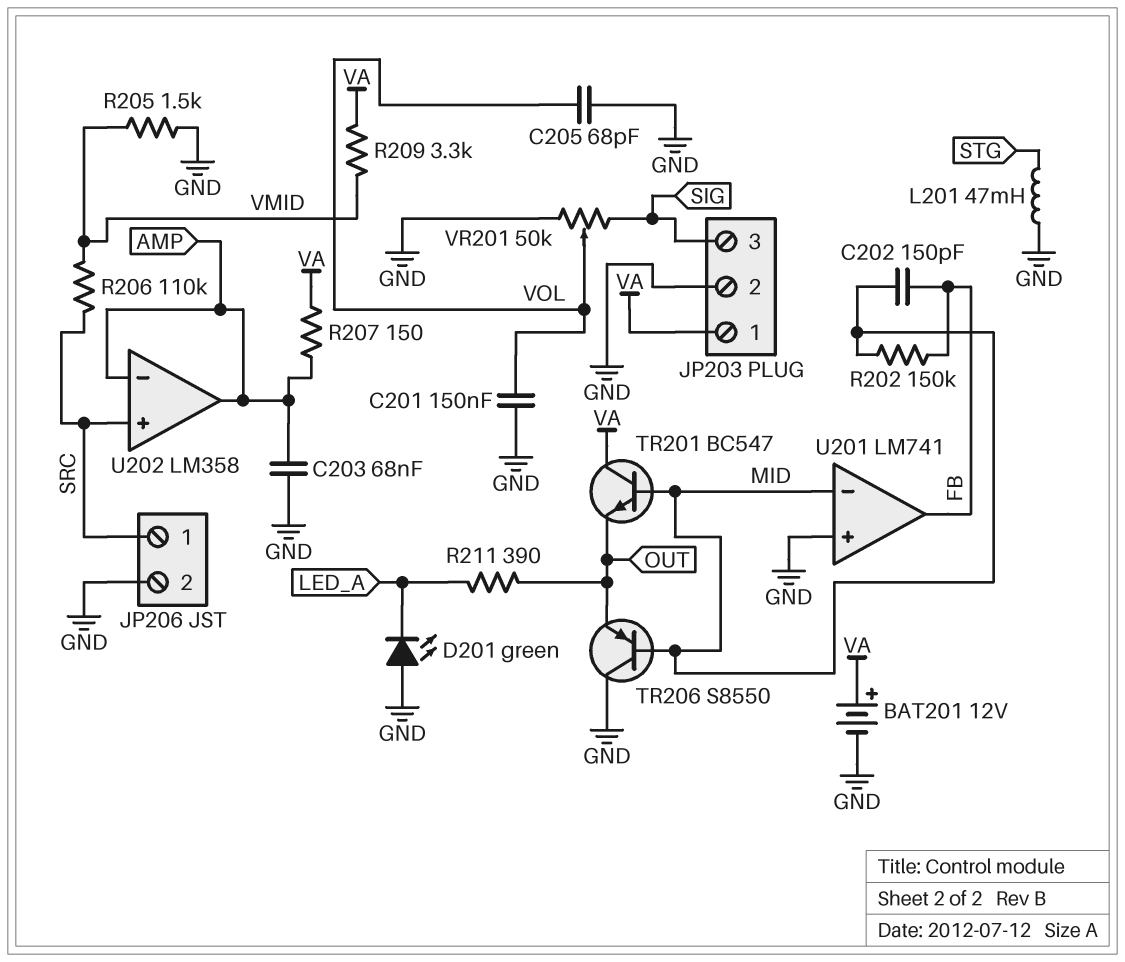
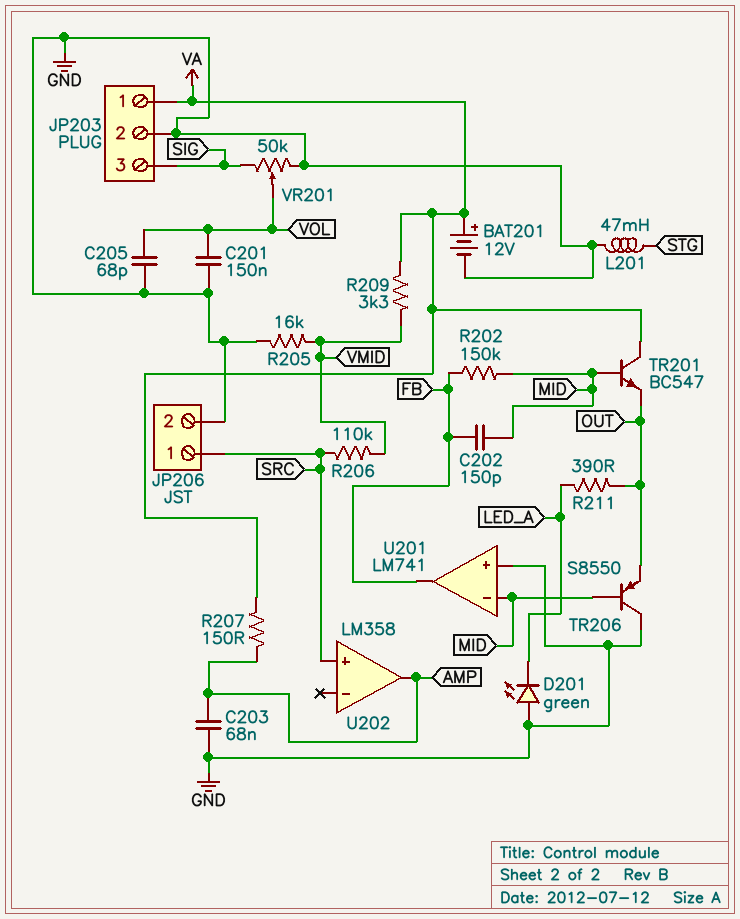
R205: 1.5k (GND, VMID) -> 16k (GND, VMID)
U202 pin in-: AMP -> none

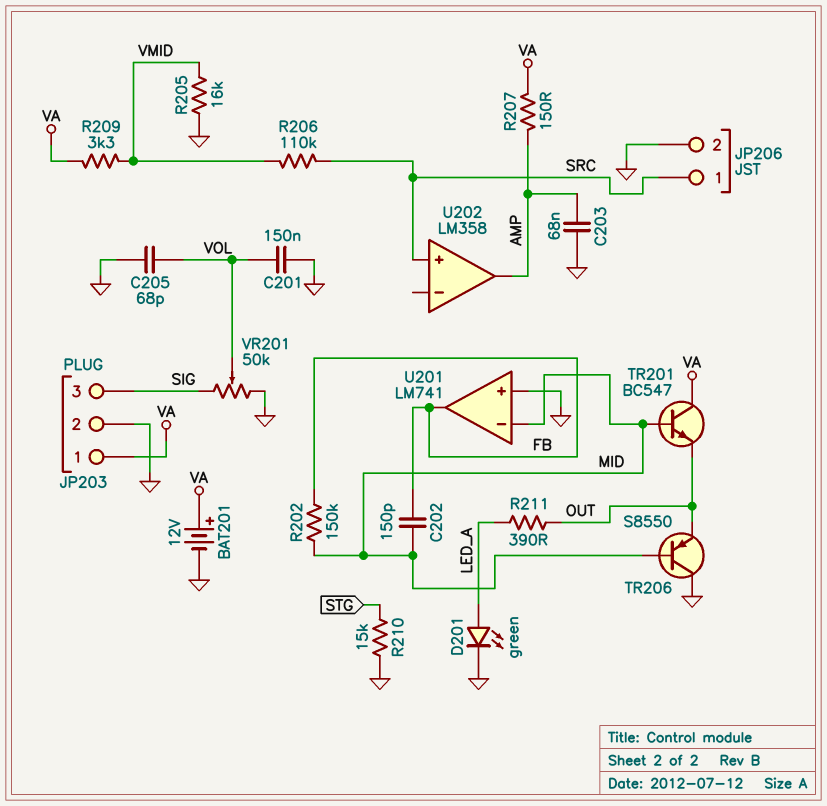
D201: LED green (A GND, K LED_A) -> LED green (A LED_A, K GND)
L201: 47mH (GND, STG) -> none
R210: none -> 15k (GND, STG)

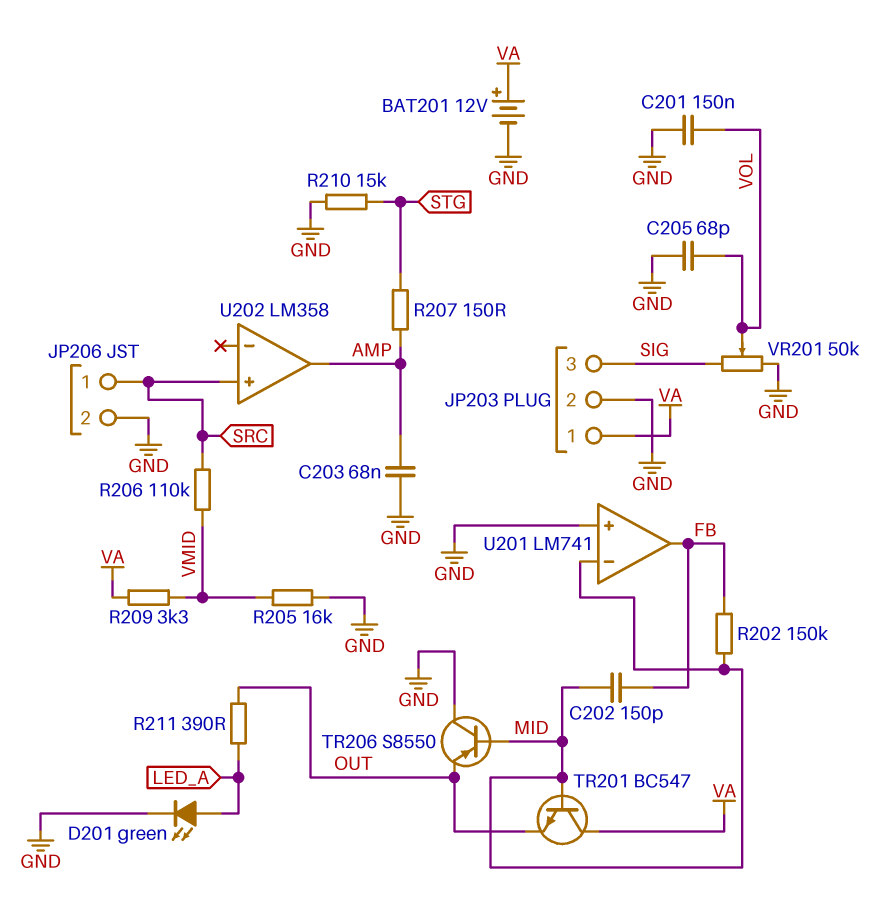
R207: 150 (AMP, VA) -> 150 (AMP, STG)

